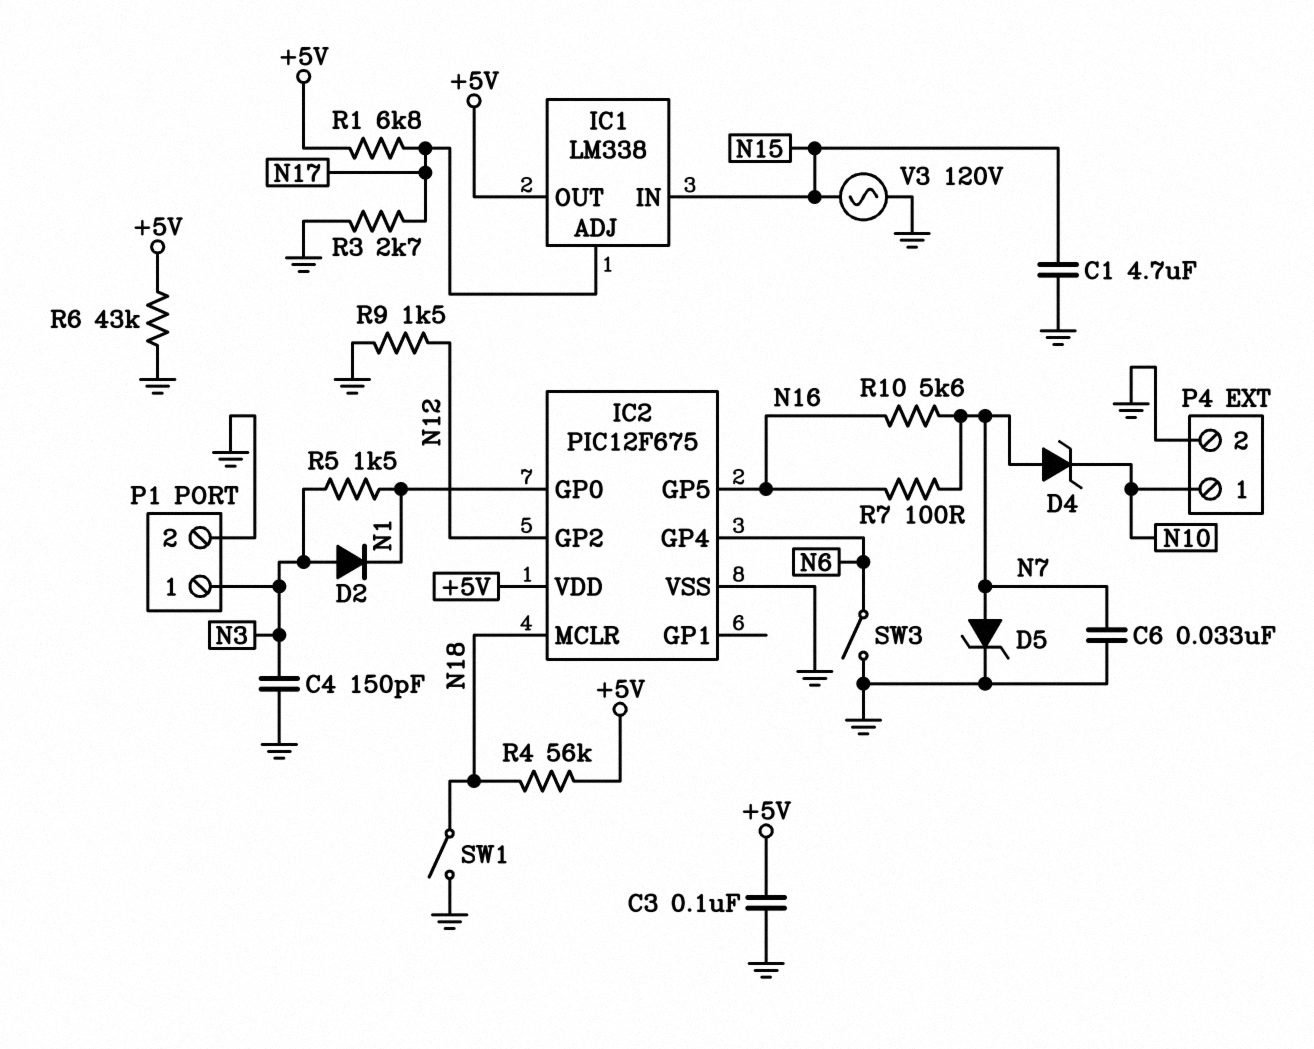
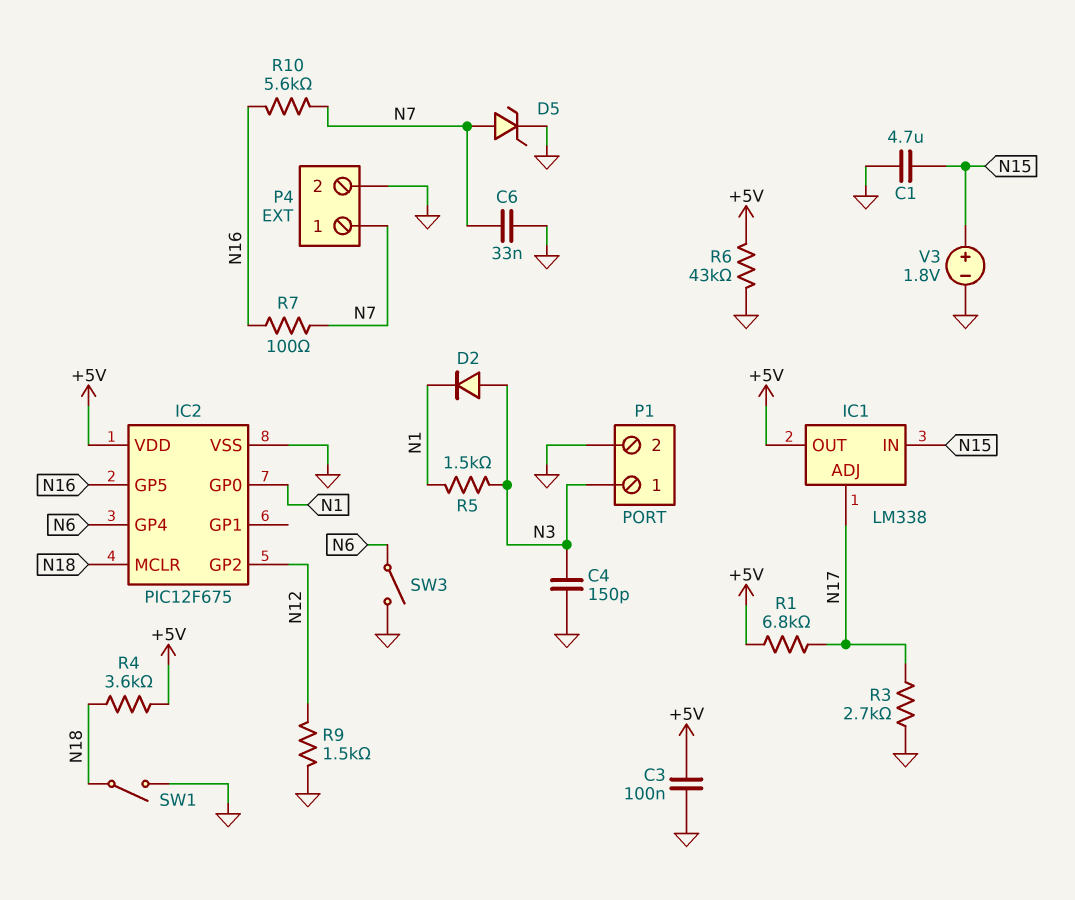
D4: zener (A N7, K N10) -> none
P4 pin 1: N10 -> N7
R4: 56k (+5V, N18) -> 3.6k (+5V, N18)
V3: AC 120V (GND, N15) -> 1.8V (plus N15, minus GND)

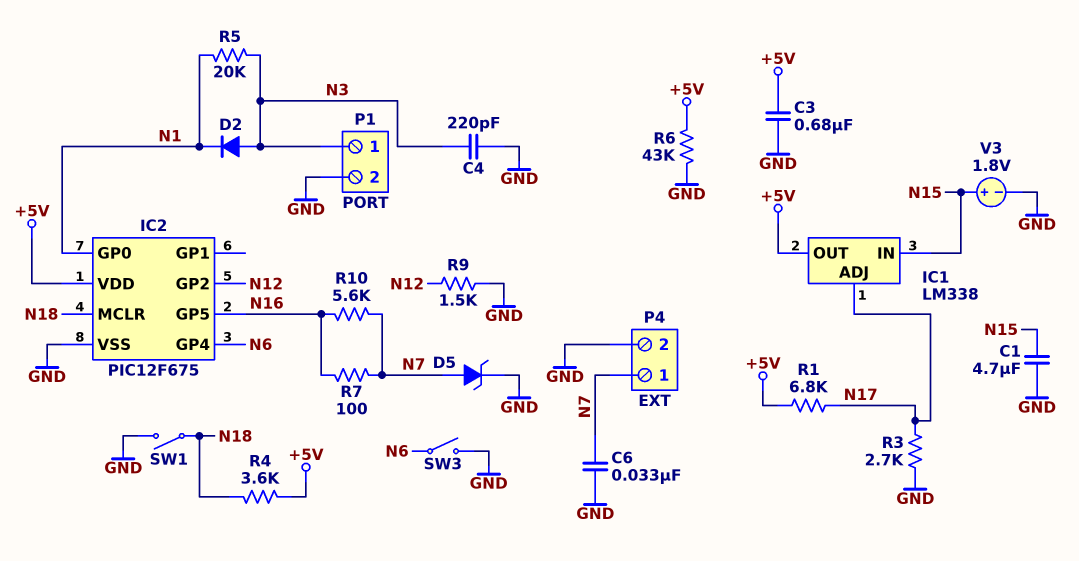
C3: 100nF (+5V, GND) -> 680nF (+5V, GND)
C4: 150pF (GND, N3) -> 220pF (GND, N3)
R5: 1.5k (N1, N3) -> 20k (N1, N3)

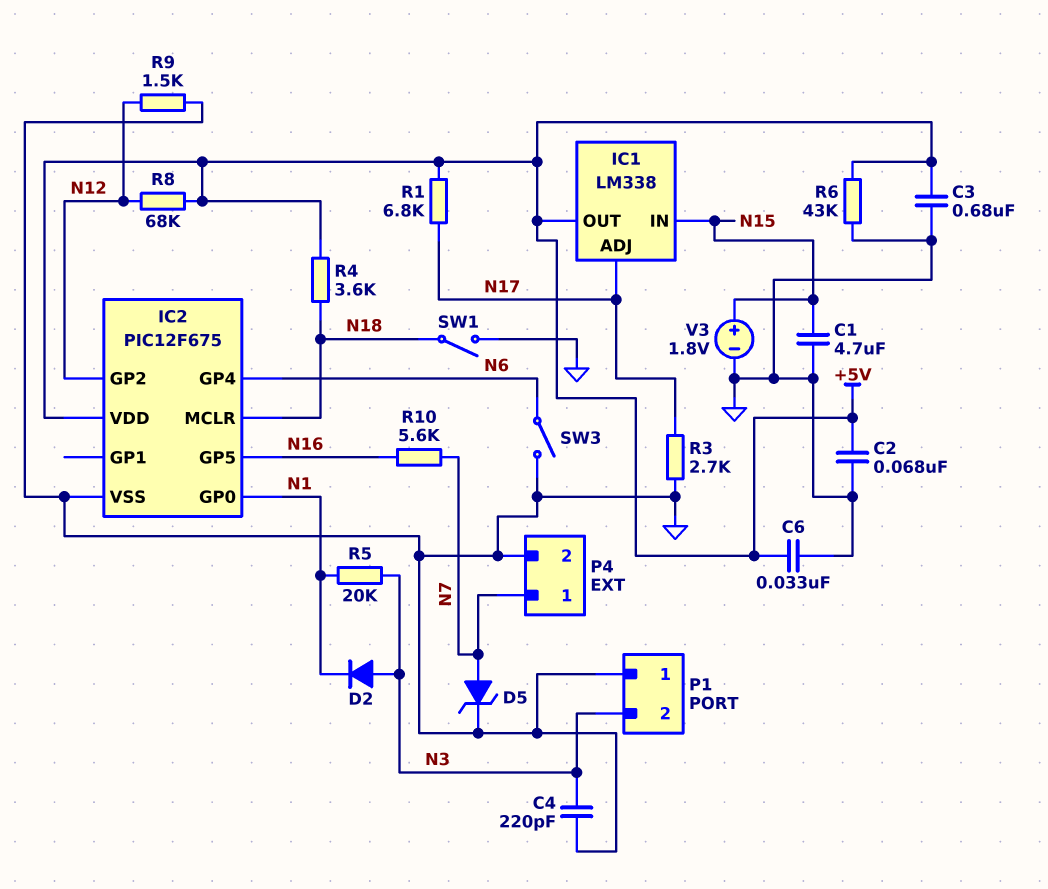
C2: none -> 68nF (+5V, GND)
C6: 33nF (GND, N7) -> 33nF (+5V, GND)
P1 pin 1: N3 -> GND
P1 pin 2: GND -> N3
R7: 100 (N7, N16) -> none
R8: none -> 68k (+5V, N12)

